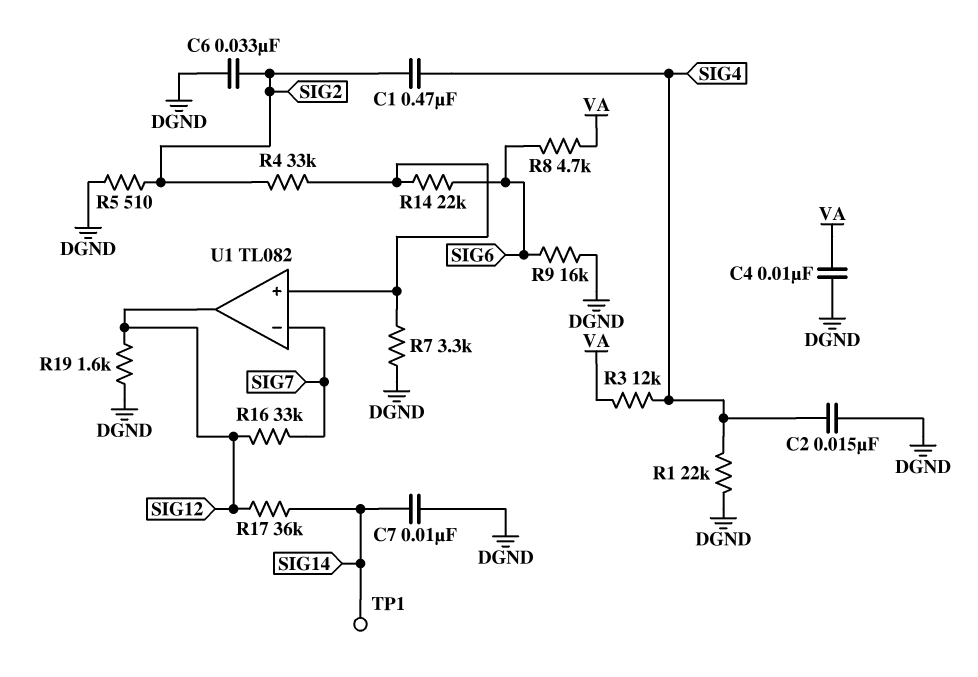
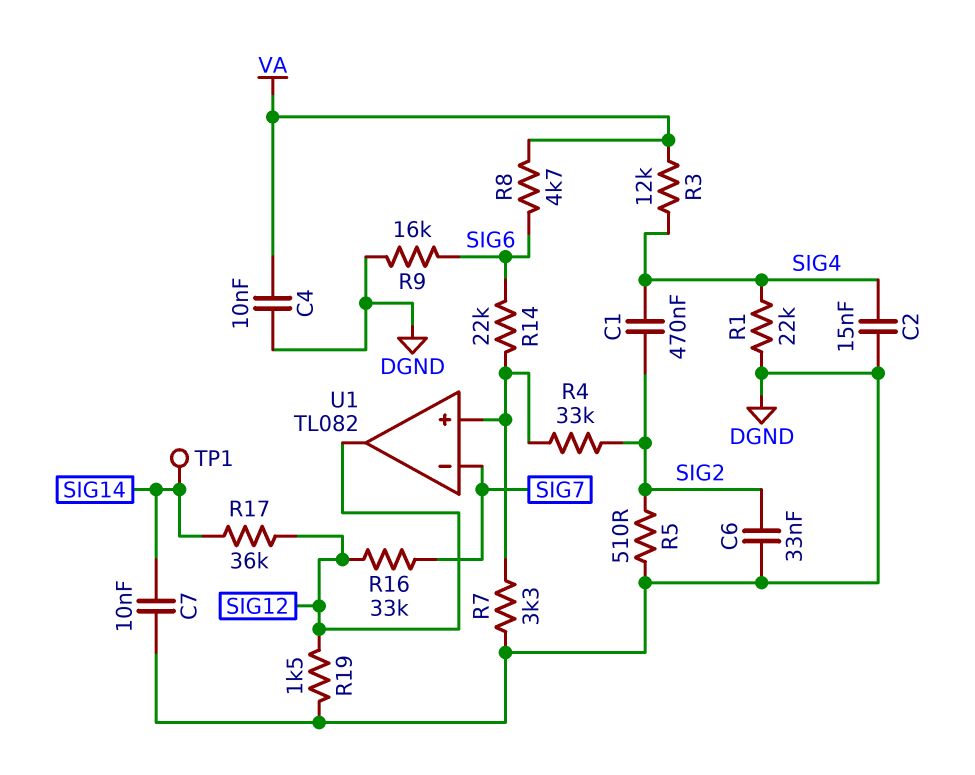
R19: 1.6k (DGND, SIG12) -> 1.5k (DGND, SIG12)

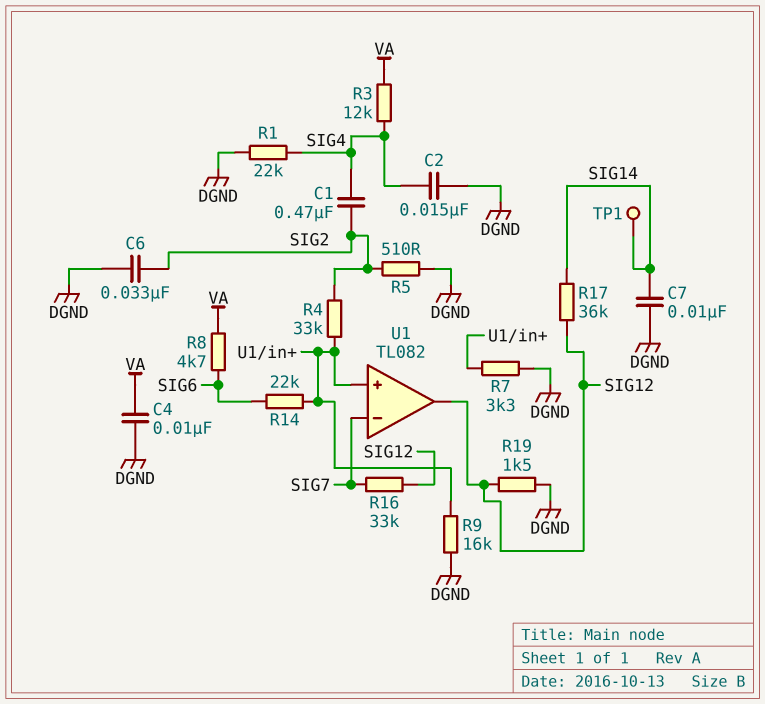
R9: 16k (DGND, SIG6) -> 16k (DGND, U1/in+)

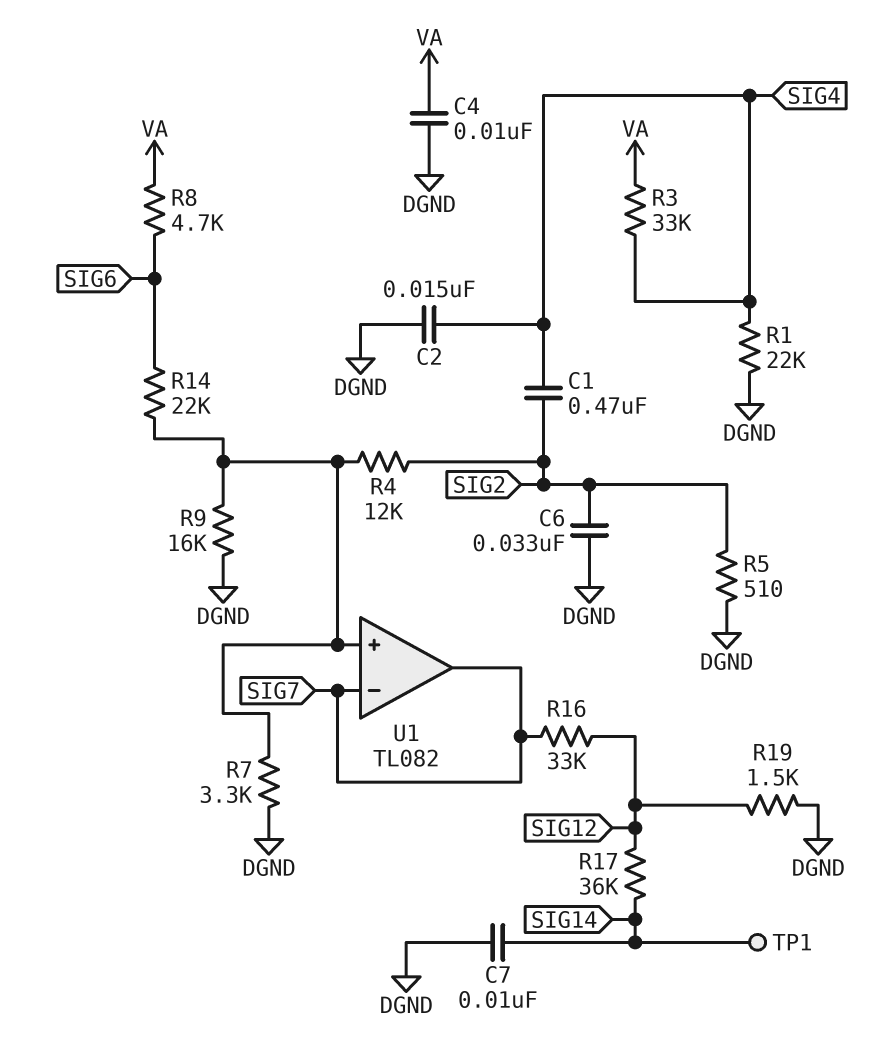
R3: 12k (SIG4, VA) -> 33k (SIG4, VA)
R4: 33k (SIG2, U1/in+) -> 12k (SIG2, U1/in+)
U1 pin out: SIG12 -> SIG7

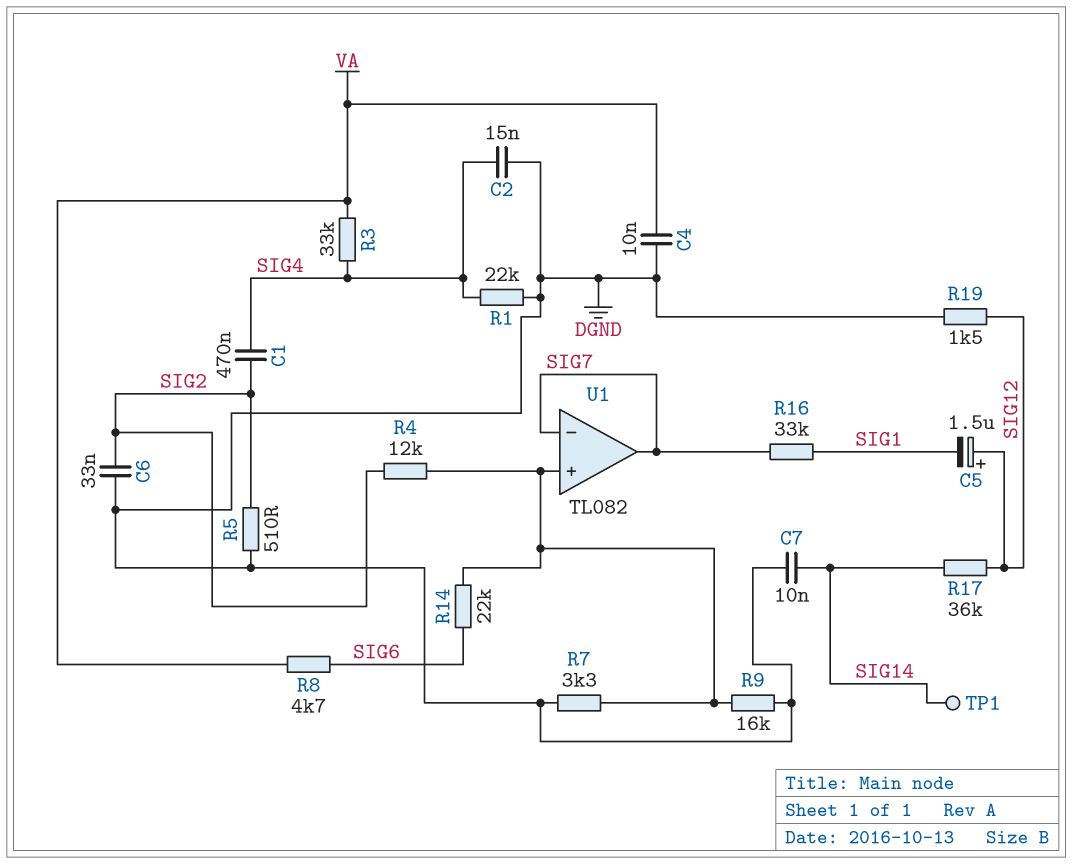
C5: none -> 1.5uF (plus SIG12, minus SIG1)
R16: 33k (SIG7, SIG12) -> 33k (SIG1, SIG7)

